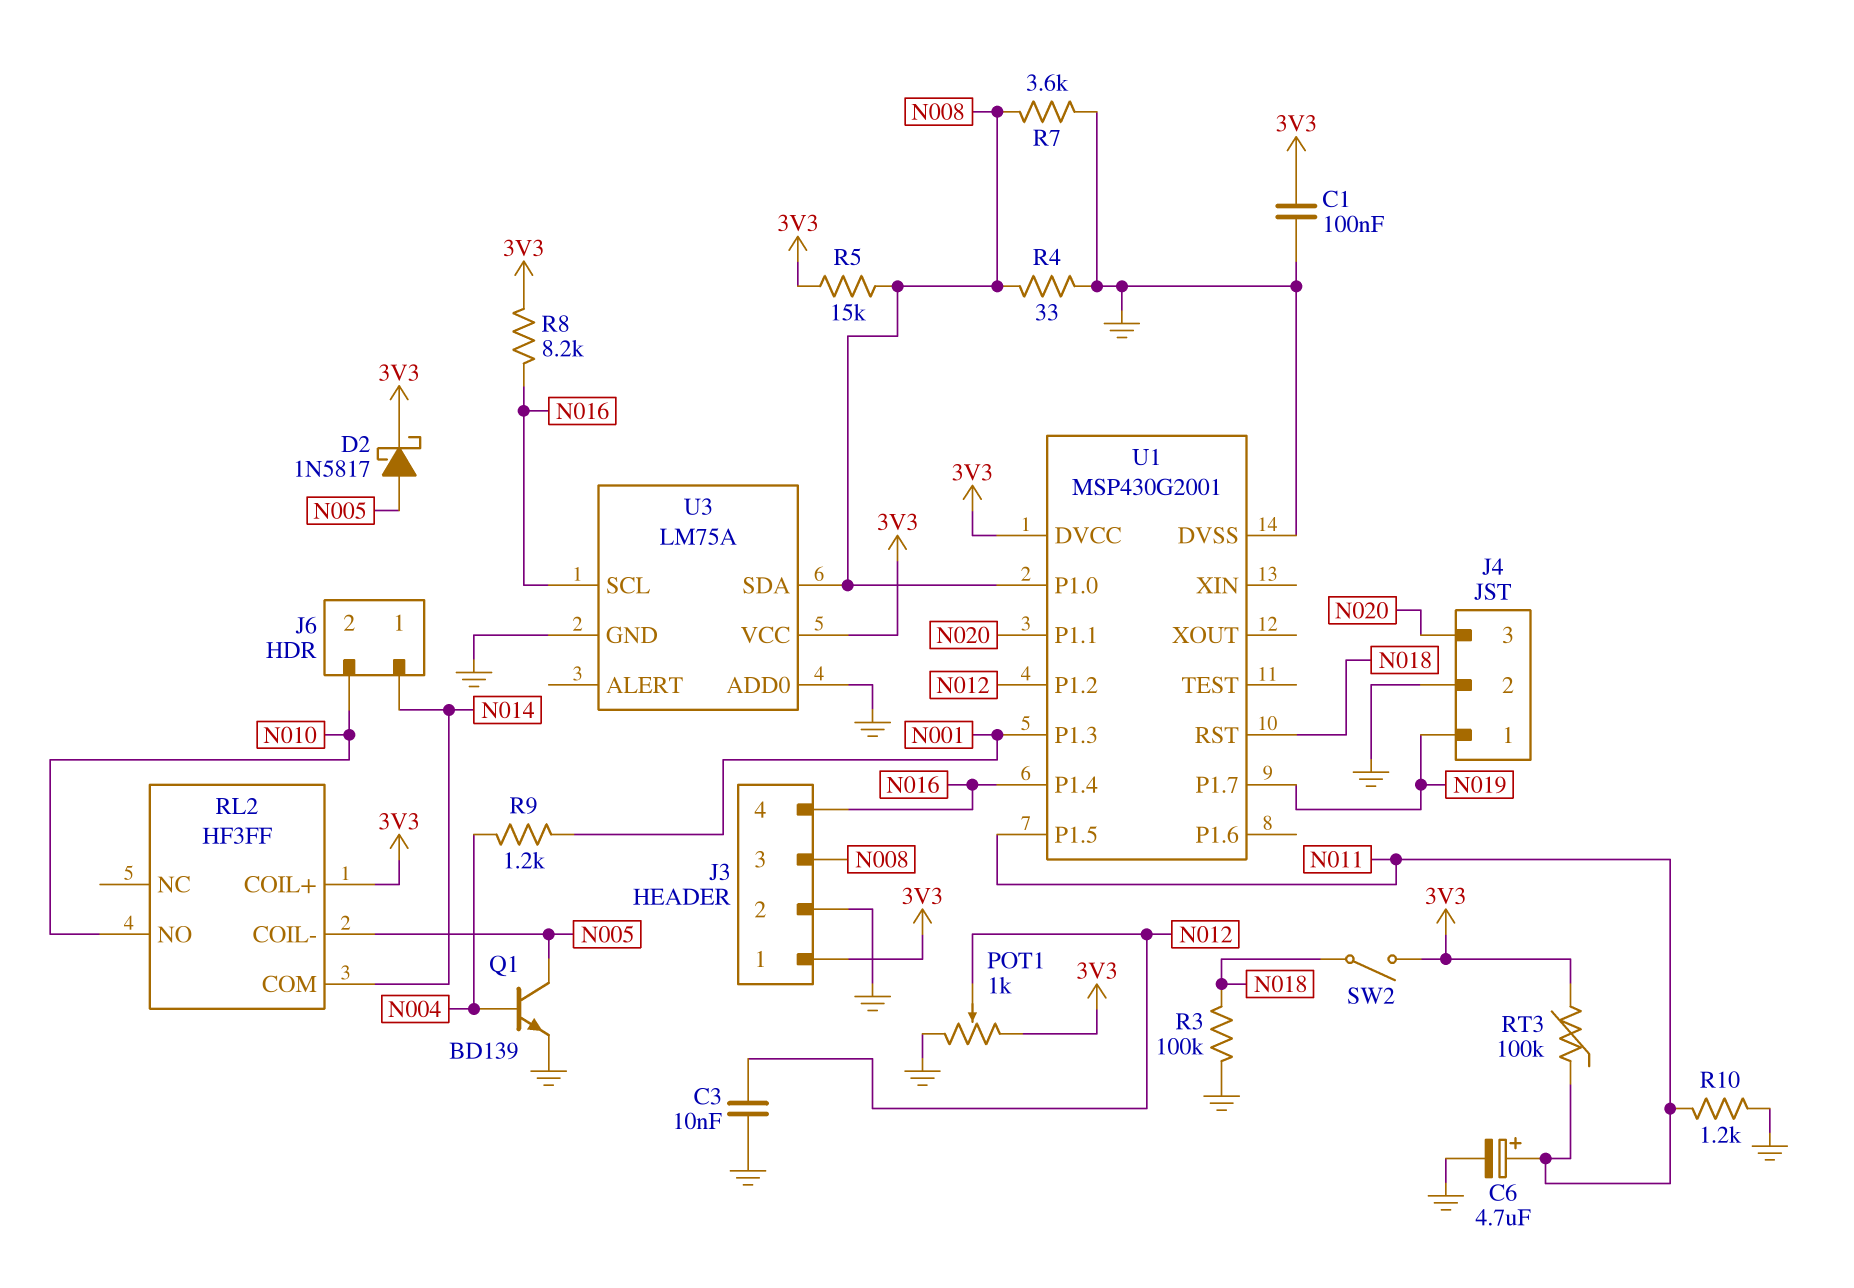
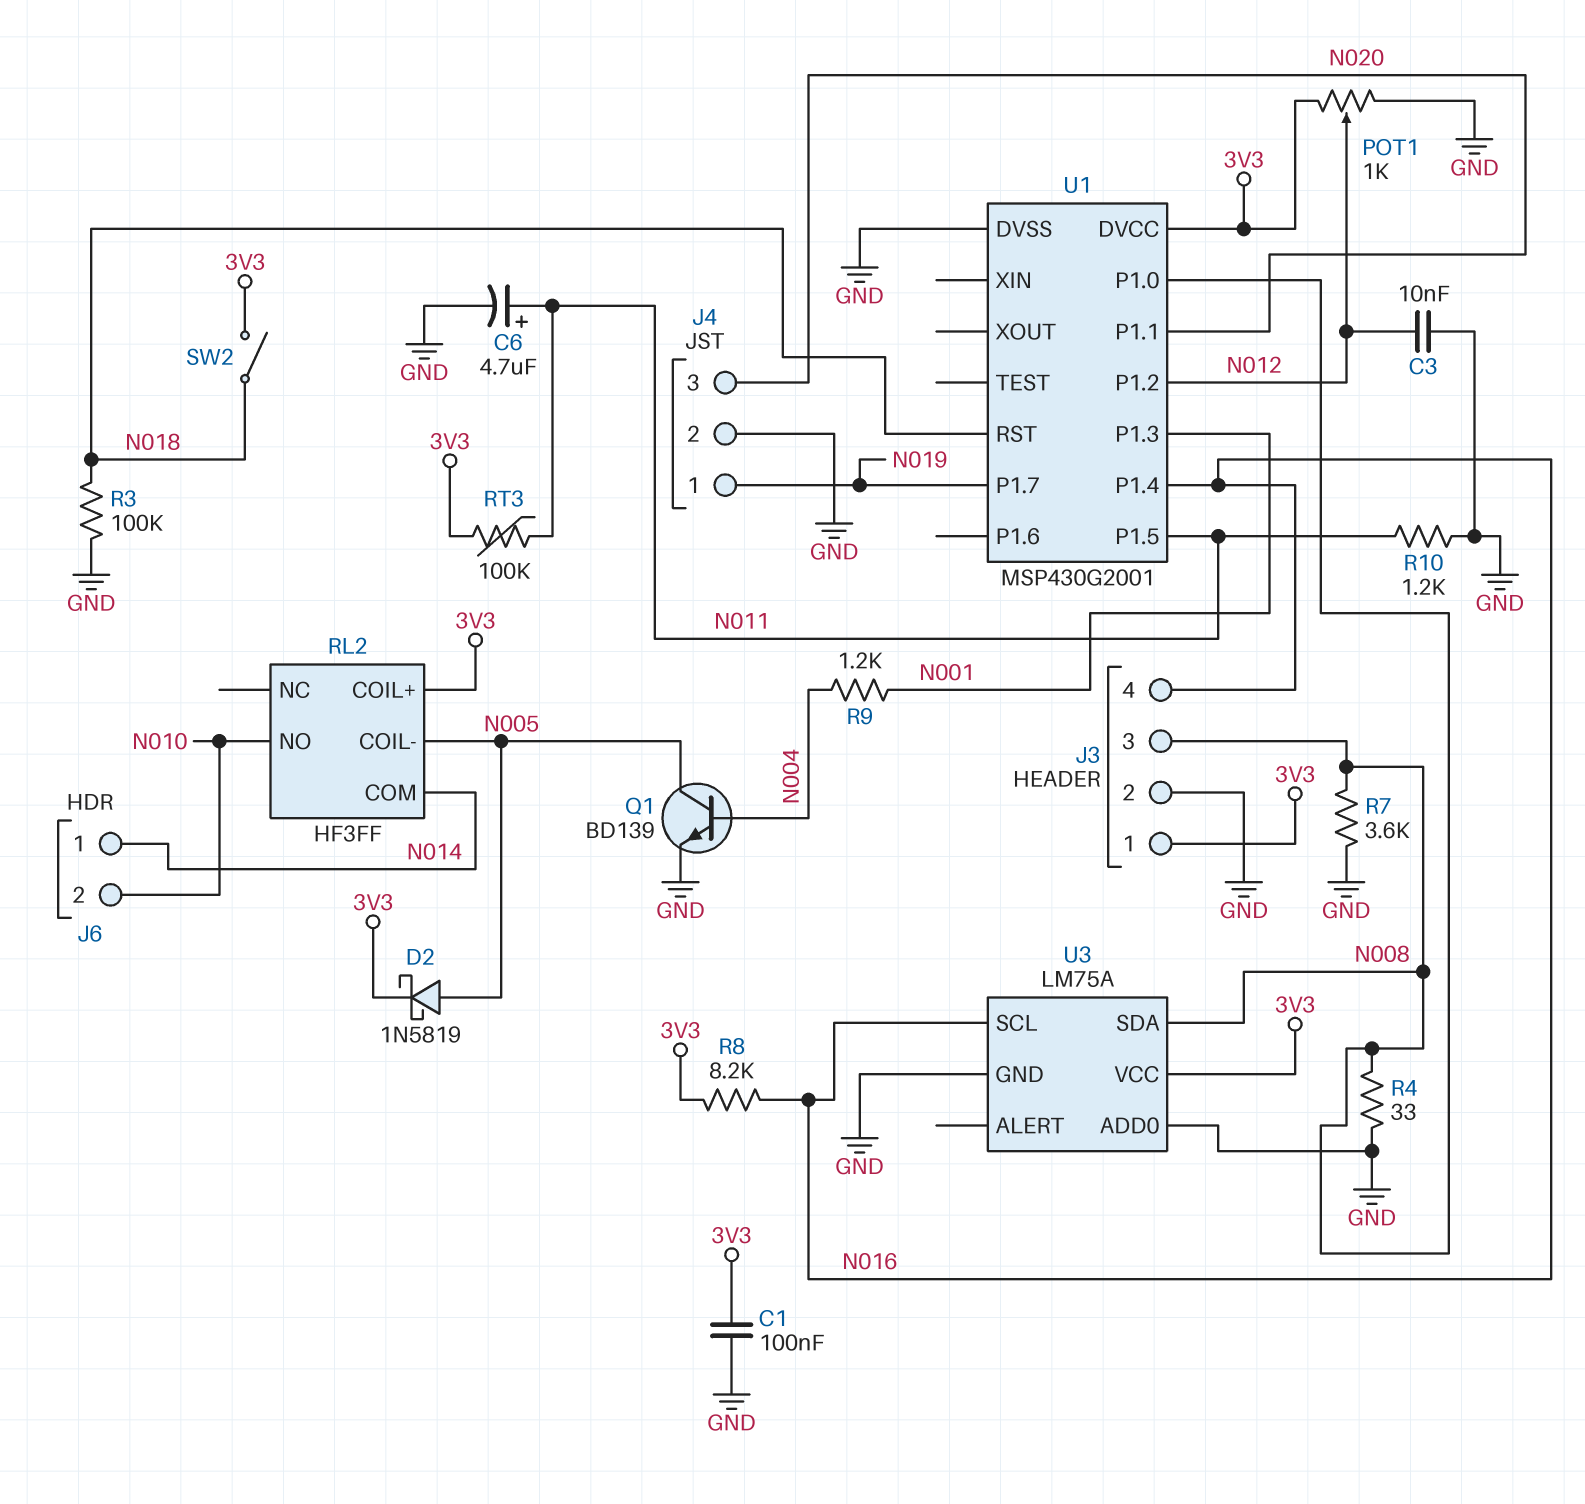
D2: schottky 1N5817 (A N005, K 3V3) -> schottky 1N5819 (A N005, K 3V3)
R5: 15k (3V3, N008) -> none

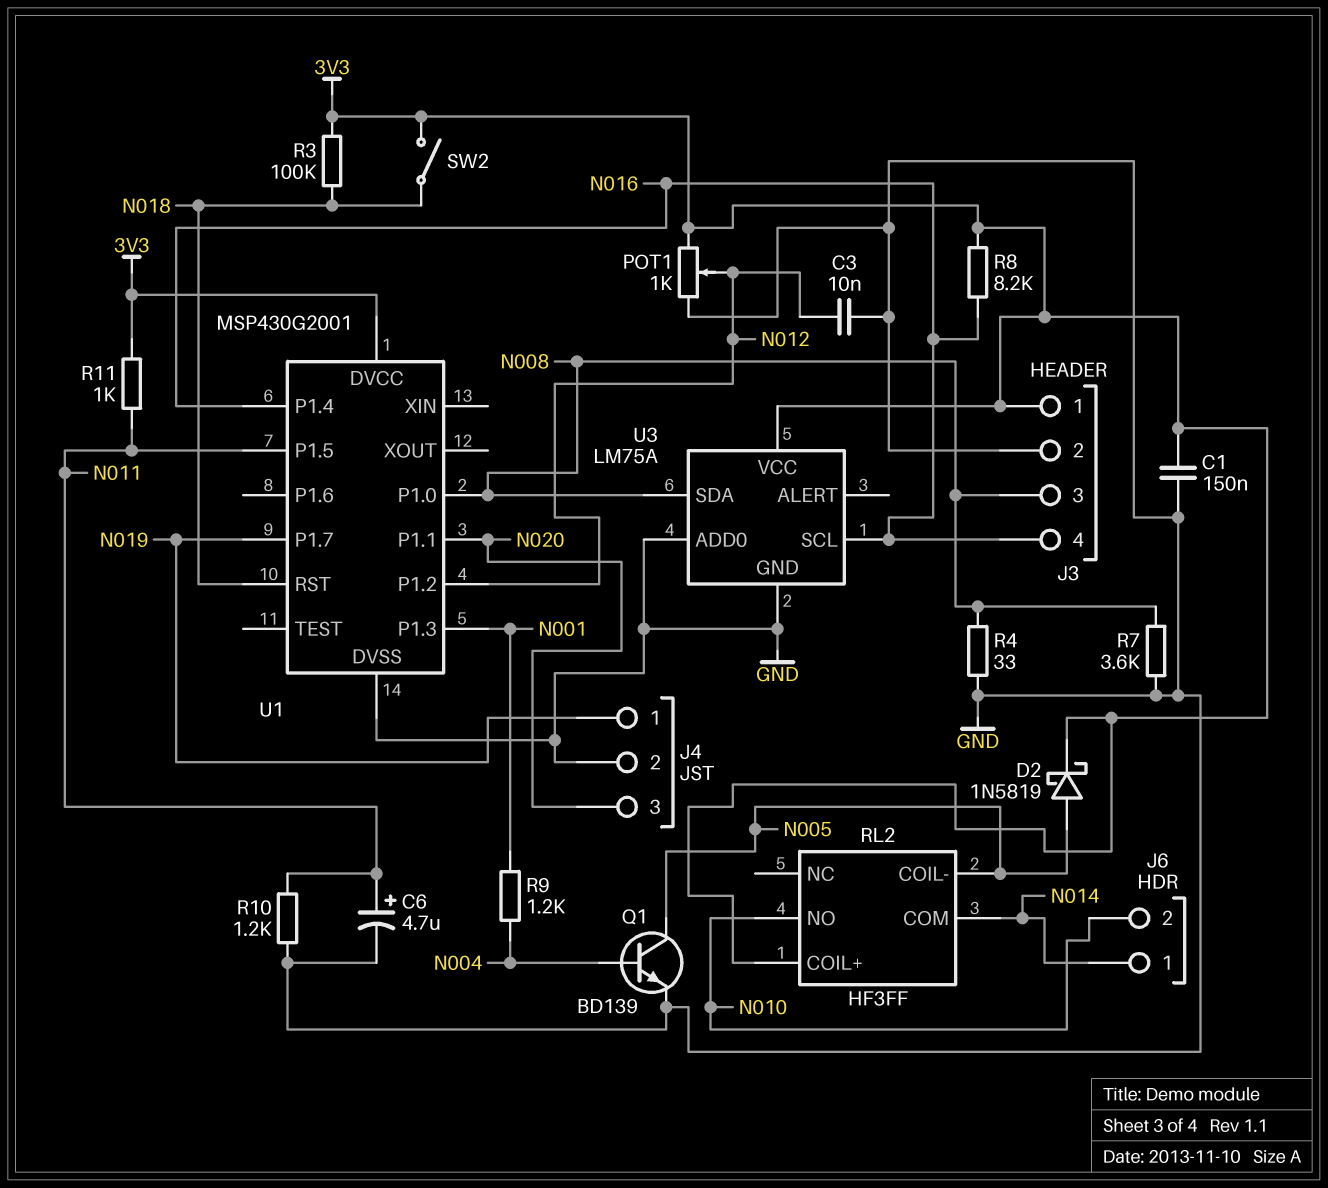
C1: 100nF (3V3, GND) -> 150nF (3V3, GND)
R3: 100k (GND, N018) -> 100k (3V3, N018)
R11: none -> 1k (3V3, N011)
RT3: 100k (3V3, N011) -> none

